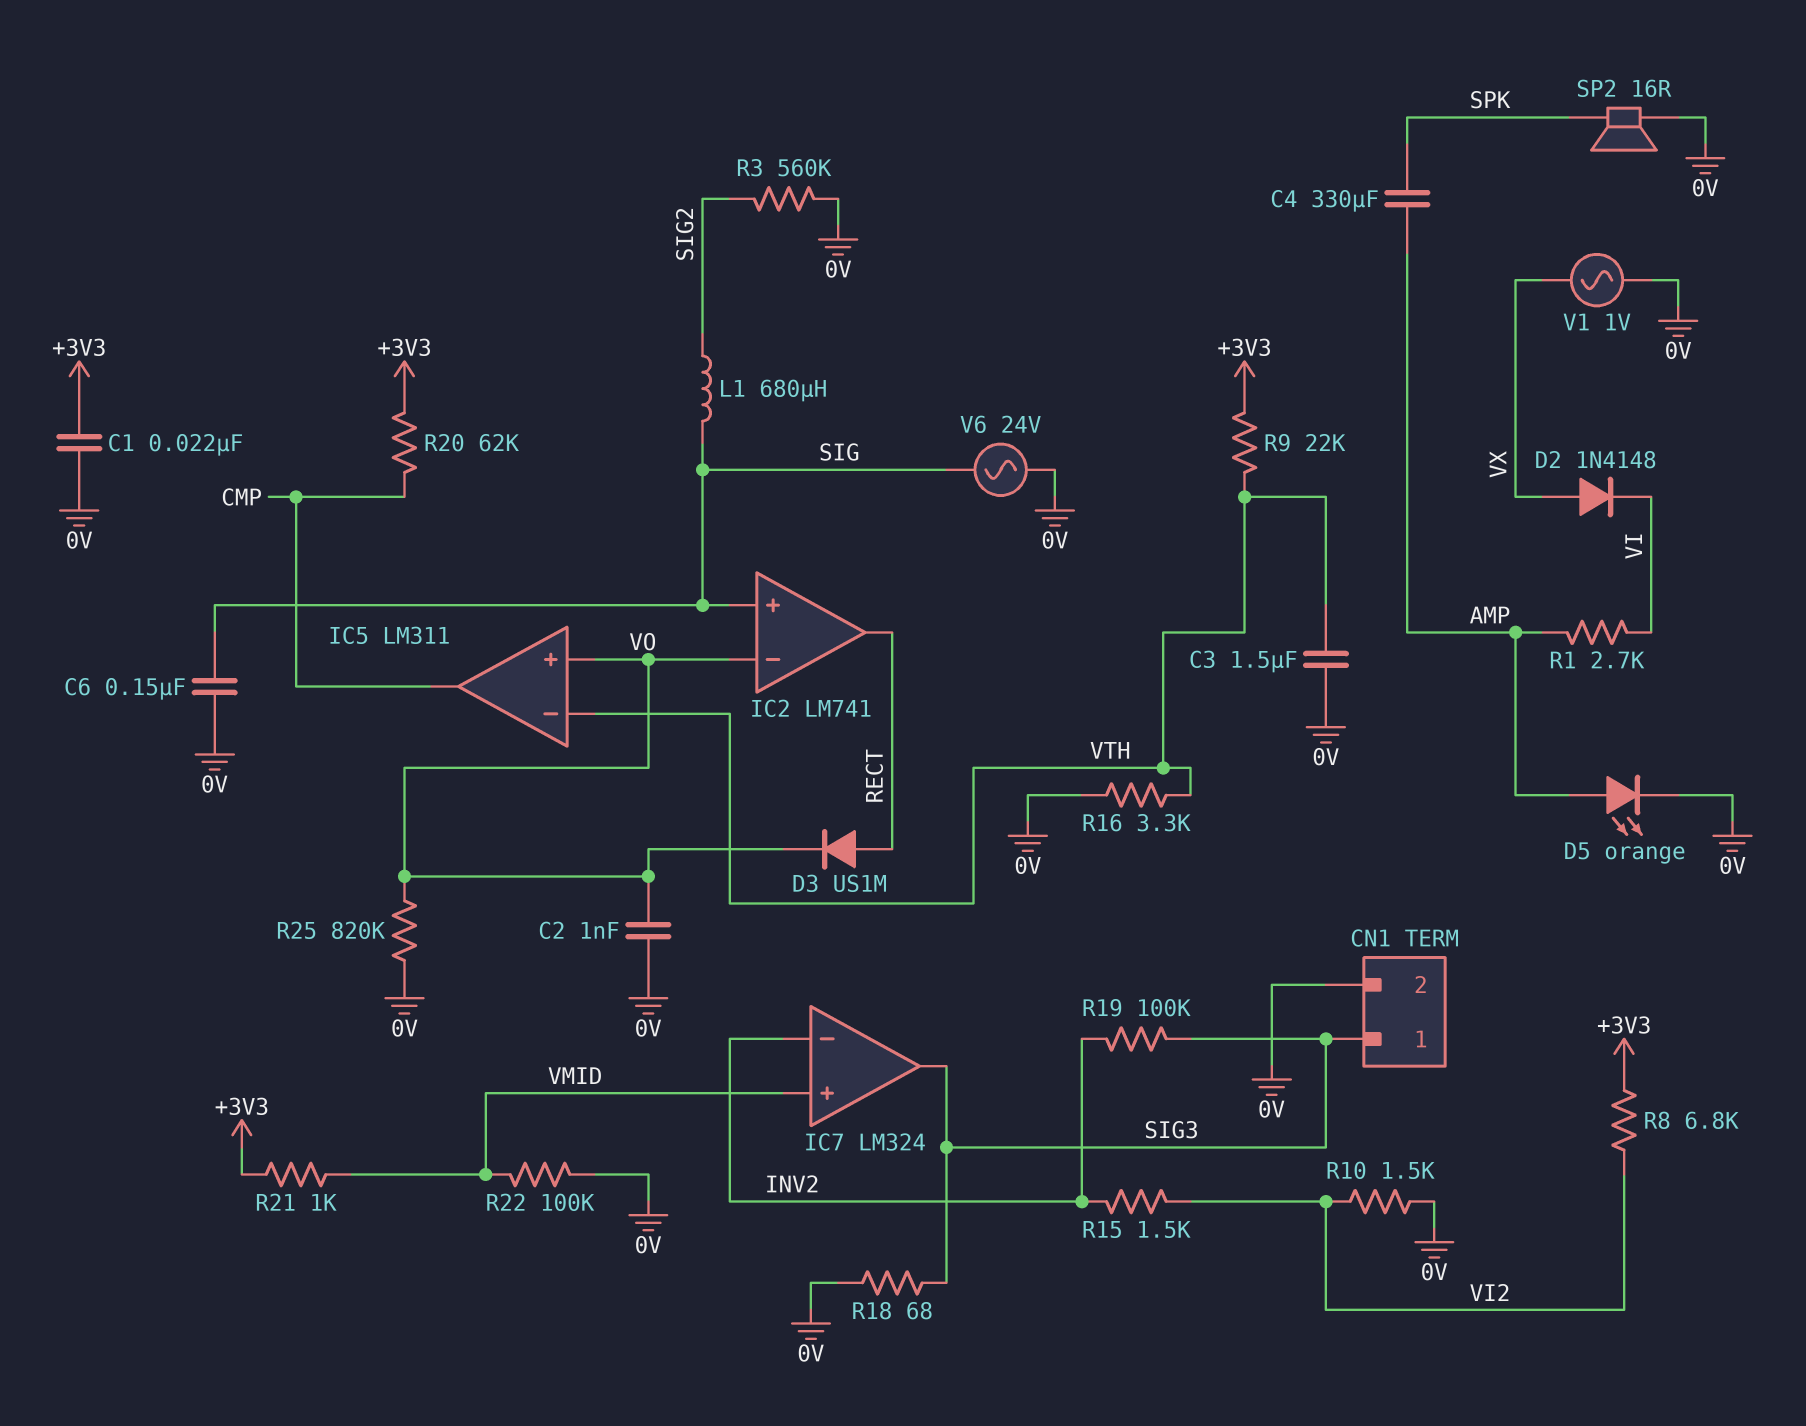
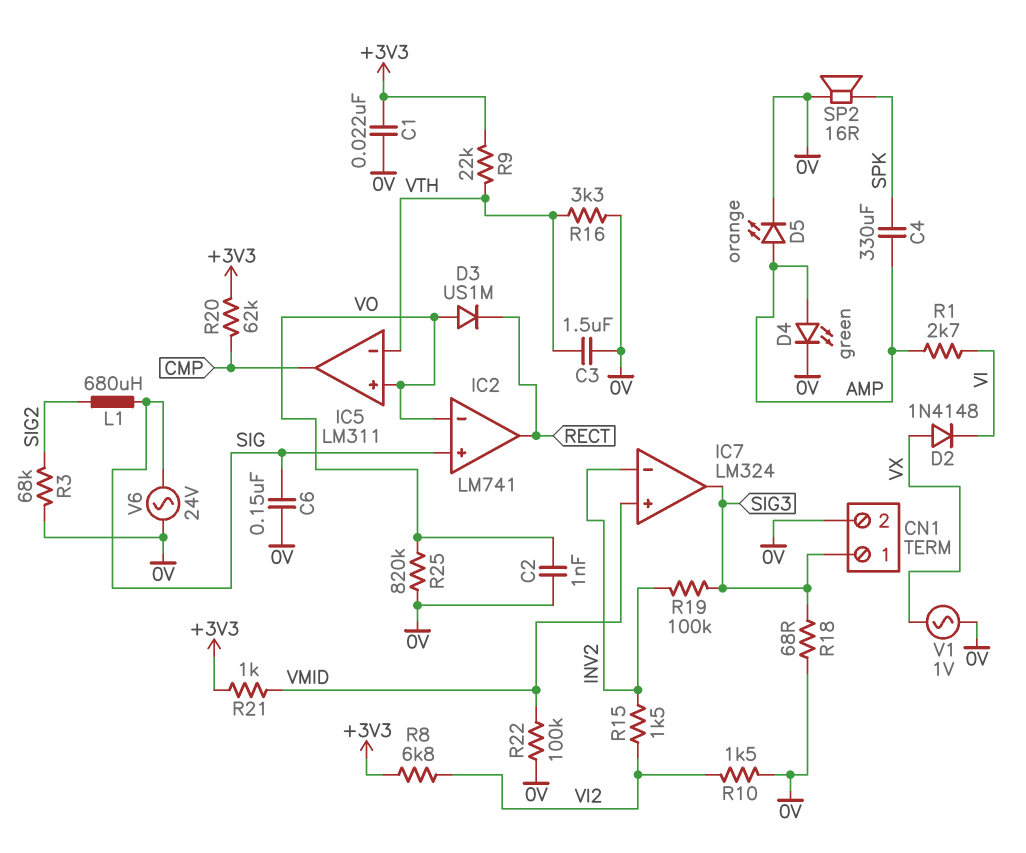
D3: diode US1M (A RECT, K VO) -> diode US1M (A VO, K RECT)
D4: none -> LED green (A AMP, K 0V)
R3: 560k (0V, SIG2) -> 68k (0V, SIG2)

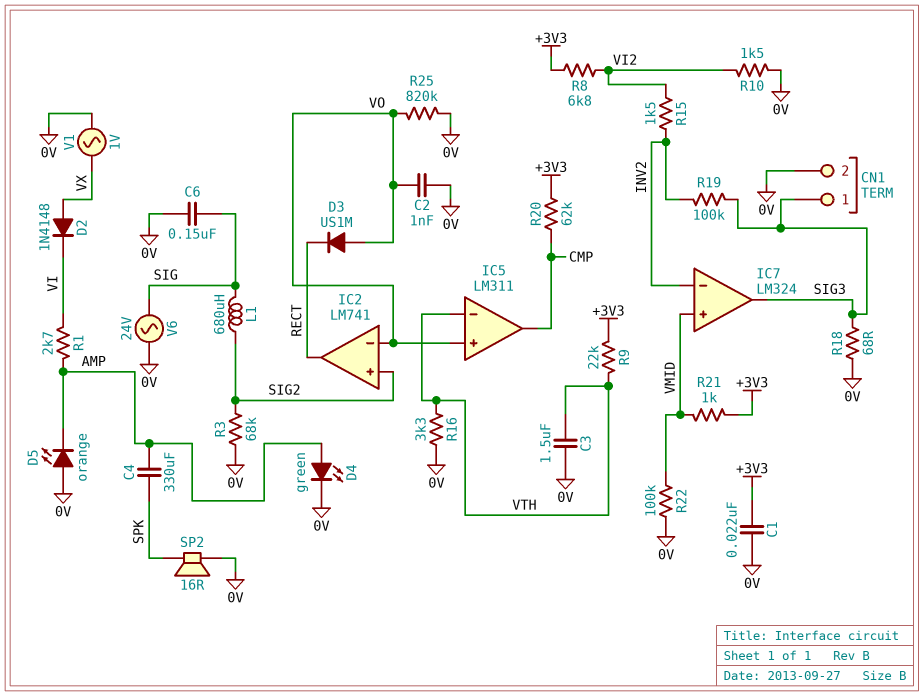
D5: LED orange (A AMP, K 0V) -> LED orange (A 0V, K AMP)
IC2 pin in+: SIG -> SIG2

